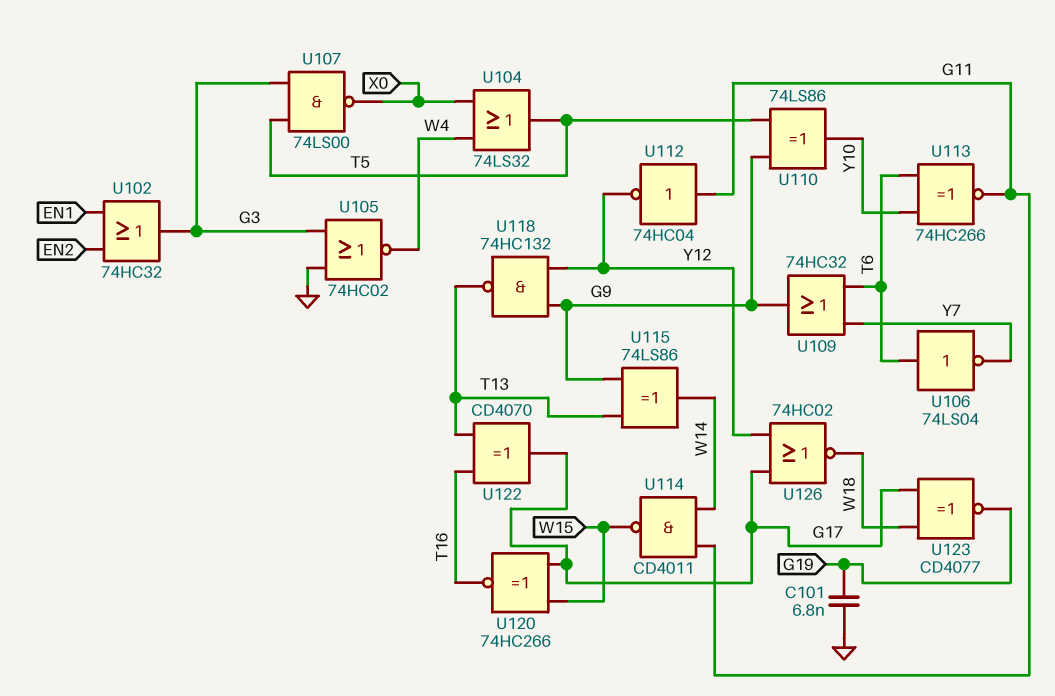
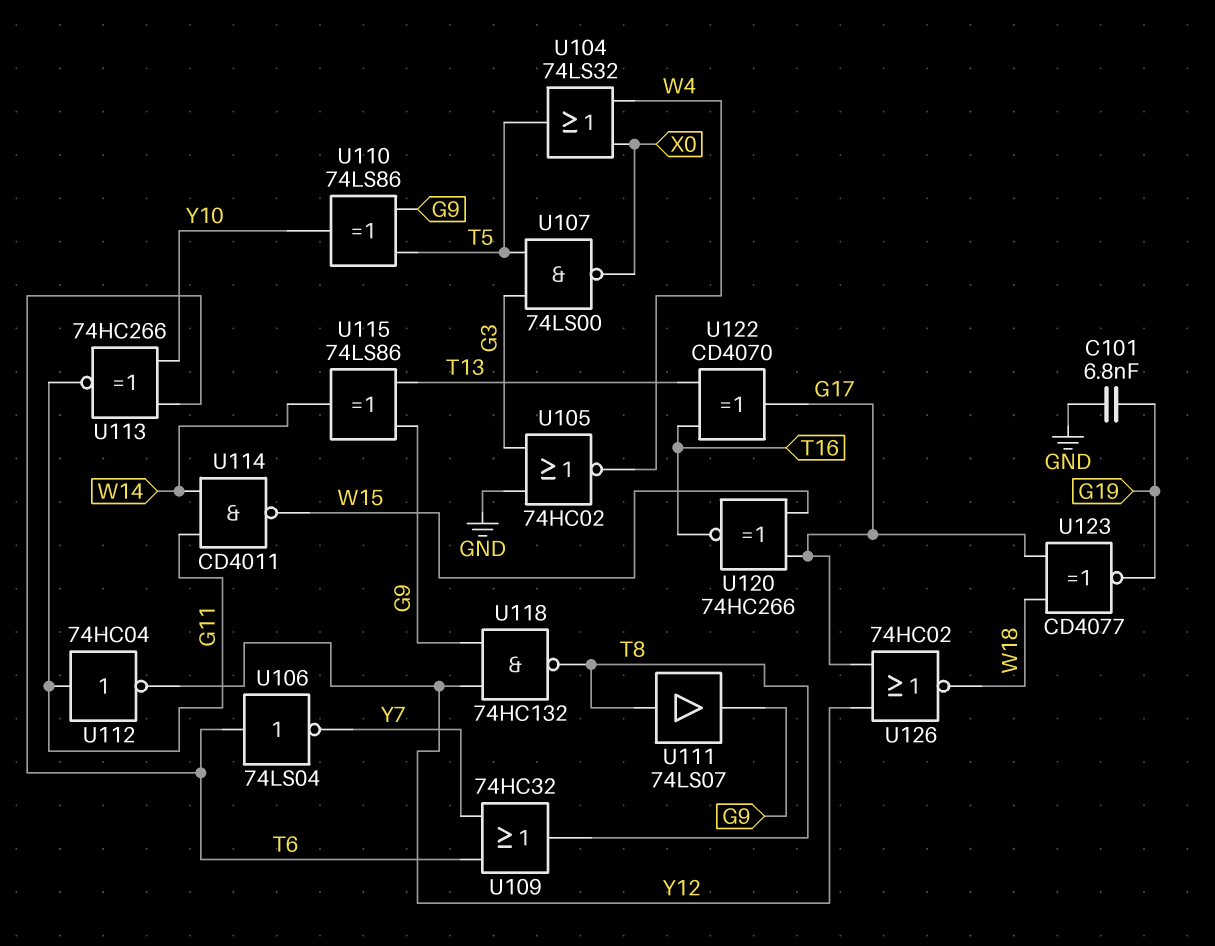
U102: OR 74HC32 (in EN1, in EN2, out G3) -> none
U109: OR 74HC32 (in T6, in Y7, out G9) -> OR 74HC32 (in T6, in Y7, out T8)
U111: none -> buffer 74LS07 (in T8, out G9)
U118: NAND 74HC132 (in G9, in Y12, out T13) -> NAND 74HC132 (in G9, in Y12, out T8)

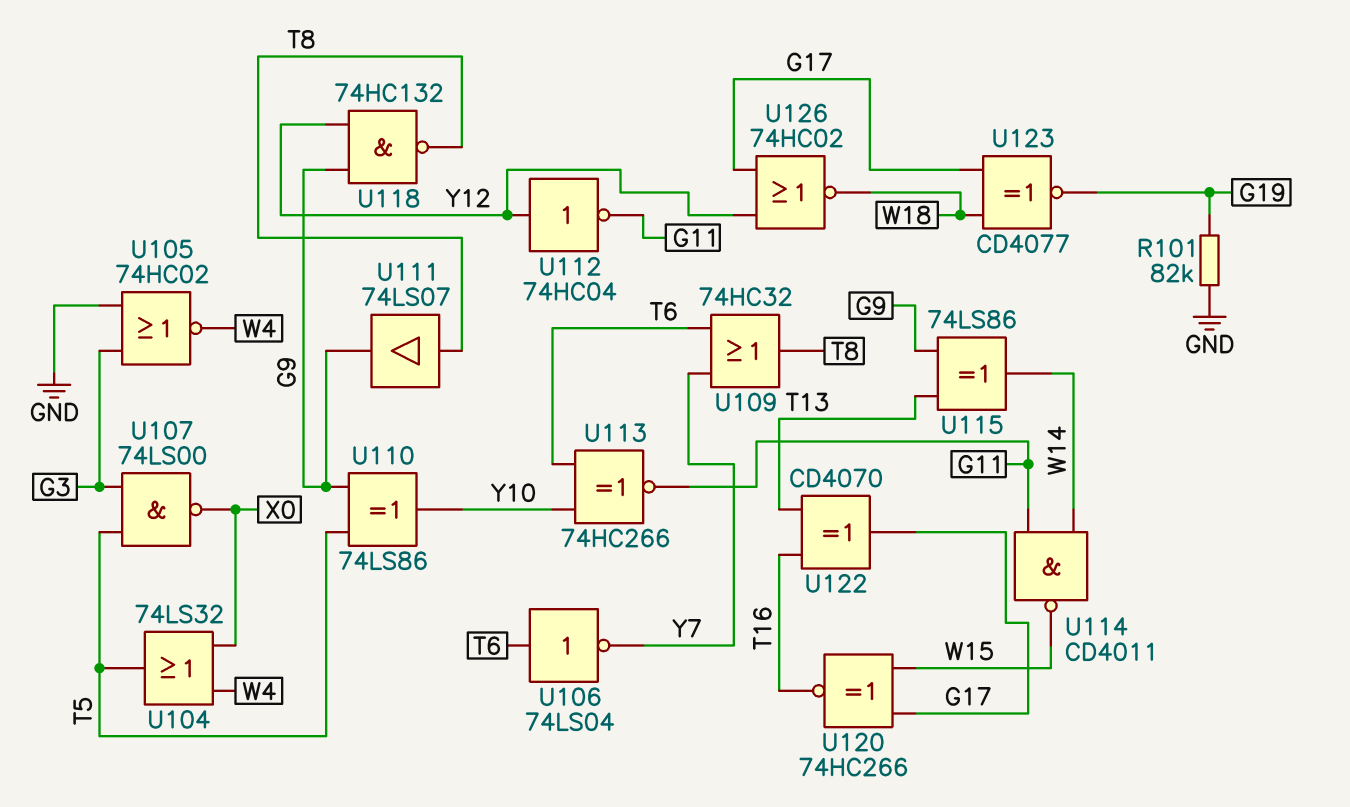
C101: 6.8nF (G19, GND) -> none
R101: none -> 82k (G19, GND)
U112: NOT 74HC04 (in G11, out Y12) -> NOT 74HC04 (in Y12, out G11)

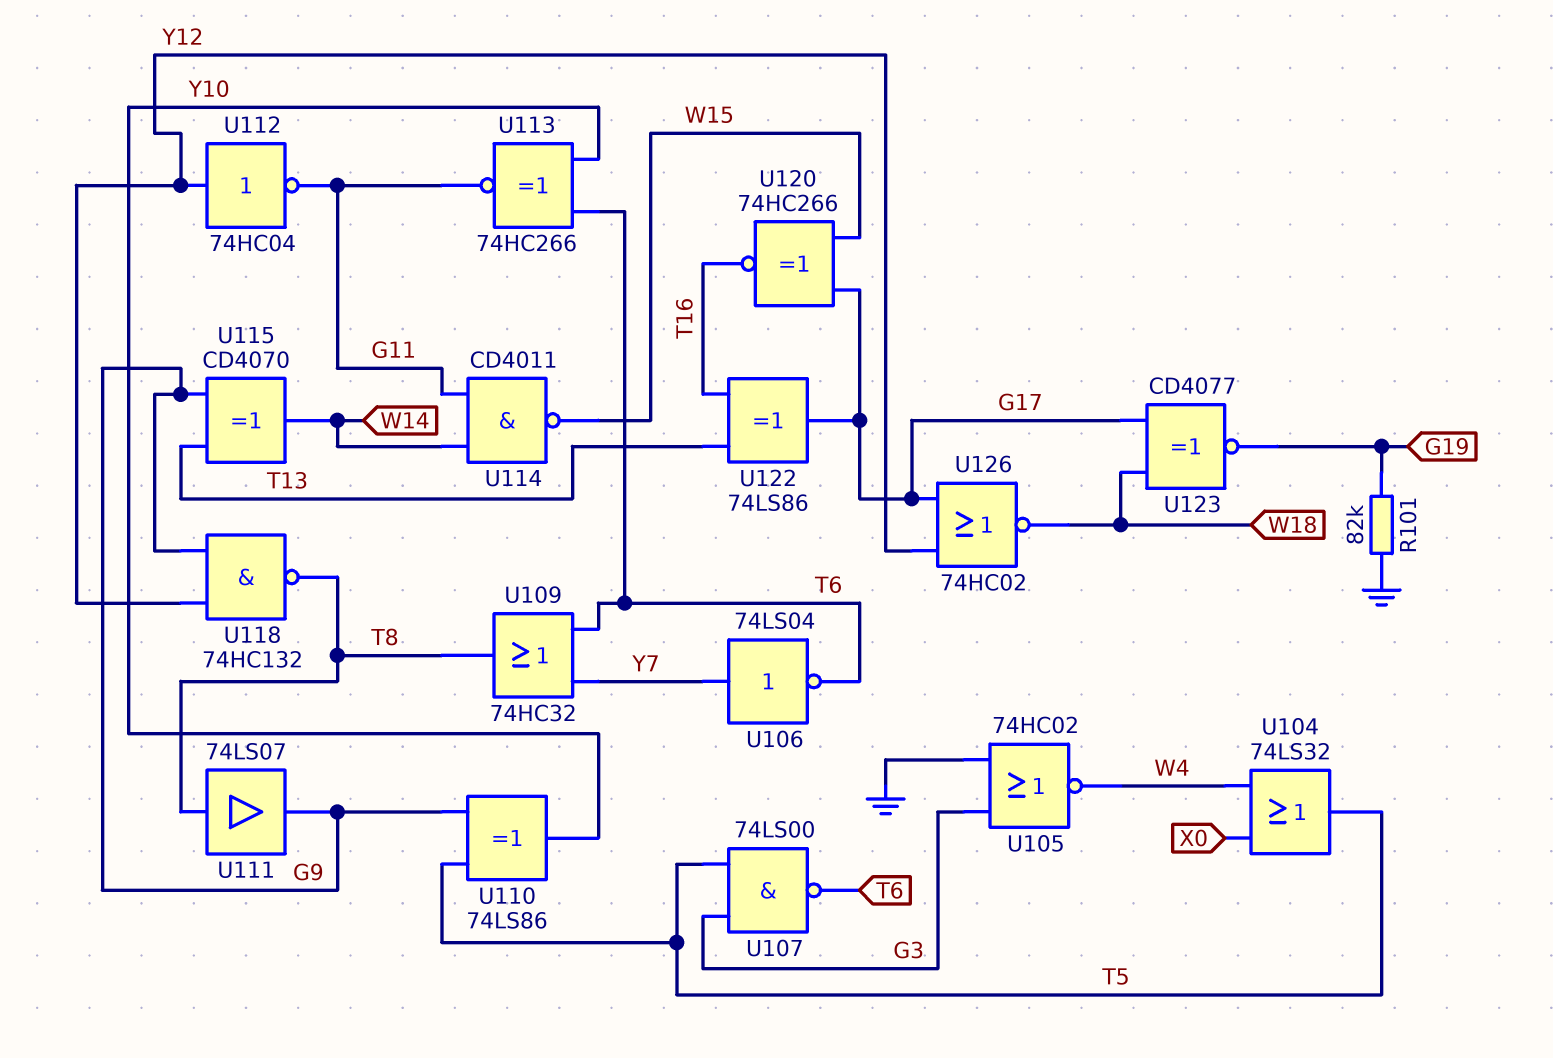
U106: NOT 74LS04 (in T6, out Y7) -> NOT 74LS04 (in Y7, out T6)
U107: NAND 74LS00 (in G3, in T5, out X0) -> NAND 74LS00 (in G3, in T5, out T6)
U115: XOR 74LS86 (in G9, in T13, out W14) -> XOR CD4070 (in G9, in T13, out W14)
U122: XOR CD4070 (in T13, in T16, out G17) -> XOR 74LS86 (in T13, in T16, out G17)

